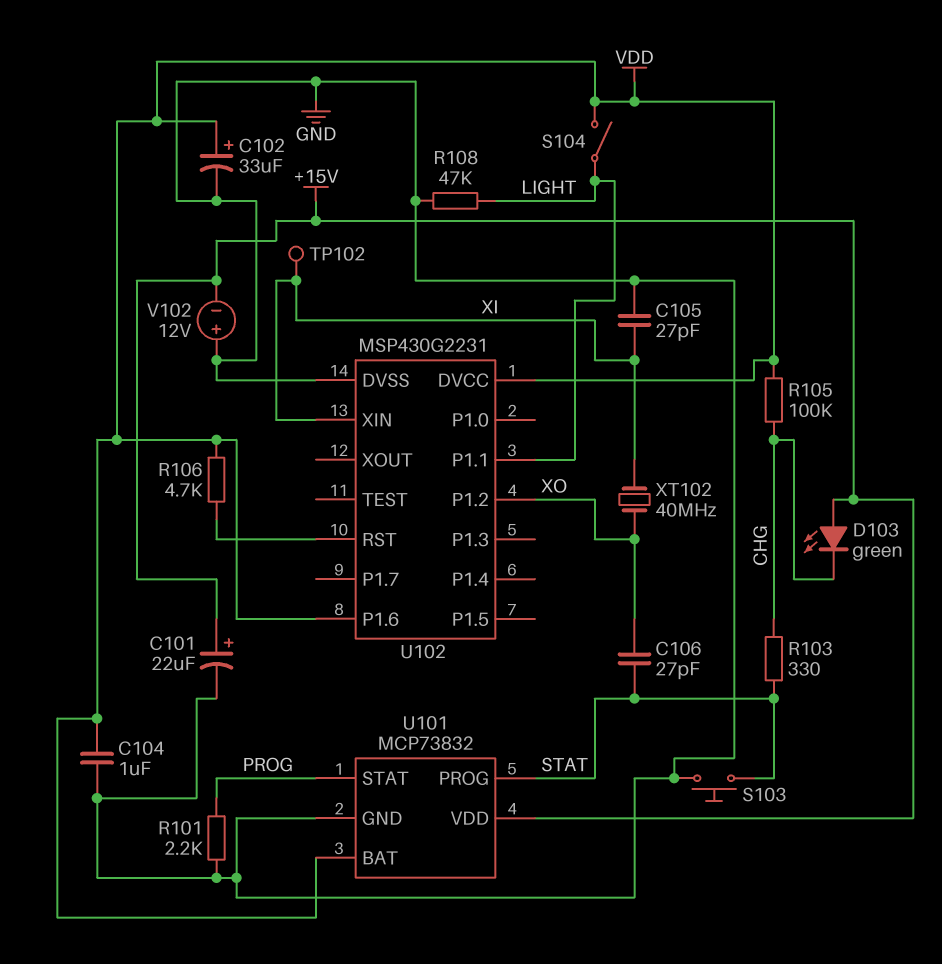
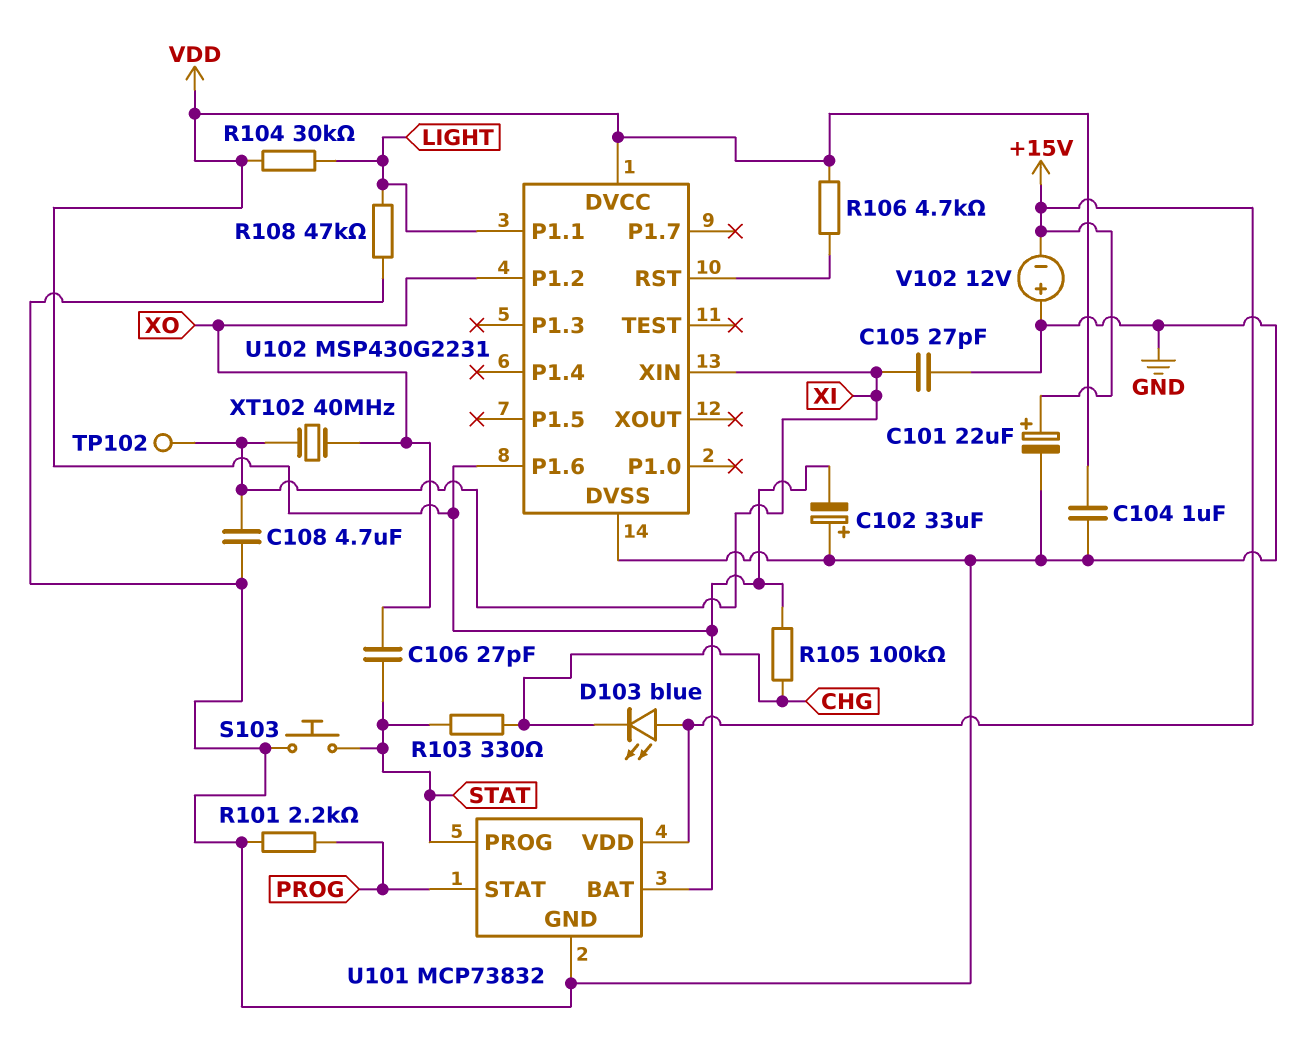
C102: 33uF (plus VDD, minus GND) -> 33uF (plus GND, minus VDD)
C108: none -> 4.7uF (GND, XI)
D103: LED green (A +15V, K CHG) -> LED blue (A +15V, K CHG)
R104: none -> 30k (LIGHT, VDD)
S104: switch (LIGHT, VDD) -> none

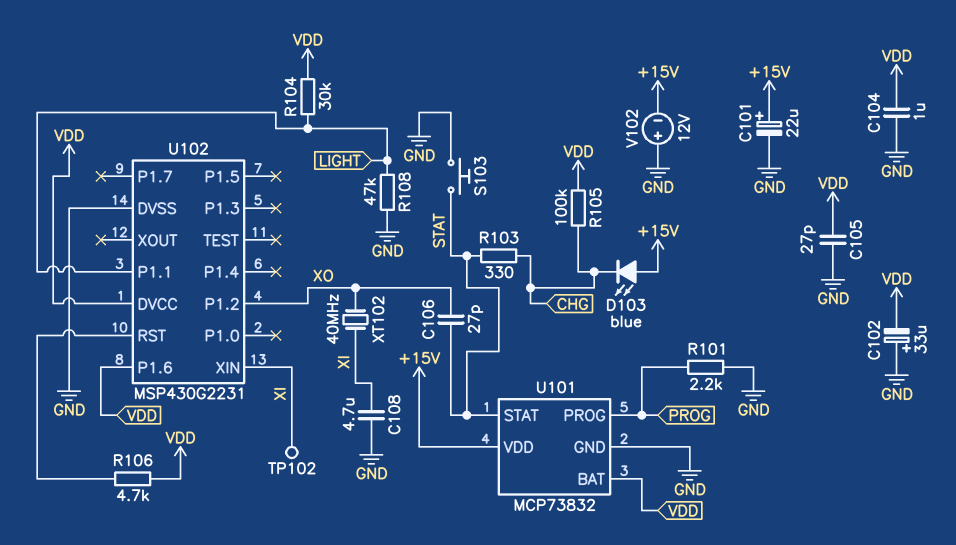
C105: 27pF (GND, XI) -> 27pF (GND, VDD)
U101 pin PROG: STAT -> PROG
U101 pin STAT: PROG -> STAT

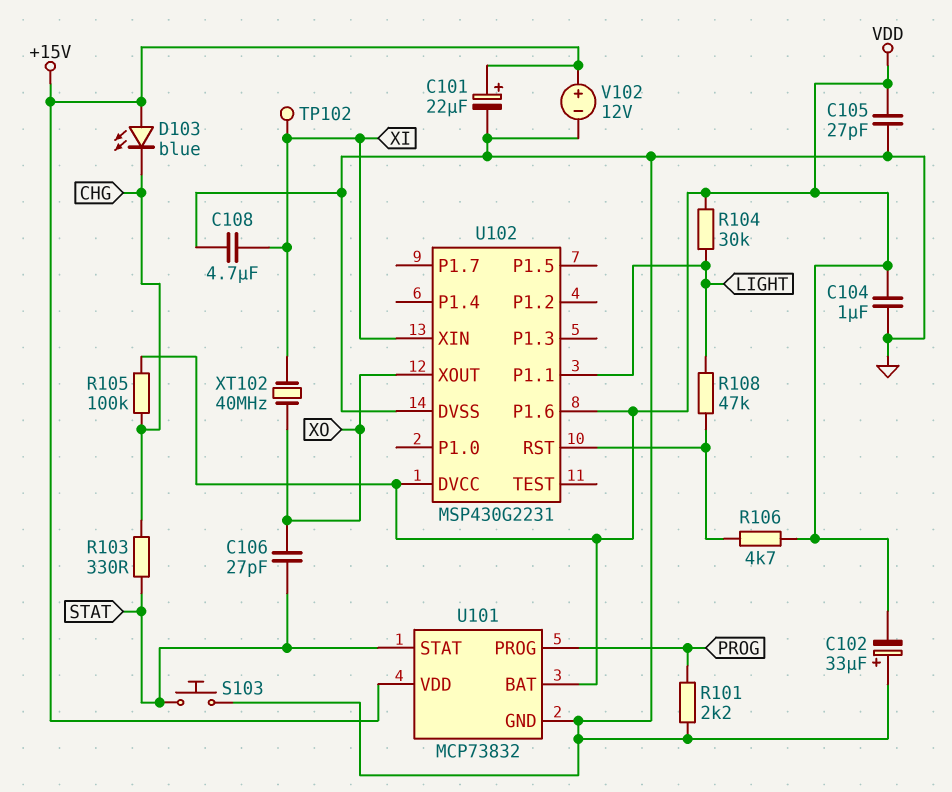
R108: 47k (GND, LIGHT) -> 47k (LIGHT, U102/RST)
U102 pin P1.2: XO -> none
U102 pin XOUT: none -> XO
V102: 12V (plus GND, minus +15V) -> 12V (plus +15V, minus GND)

